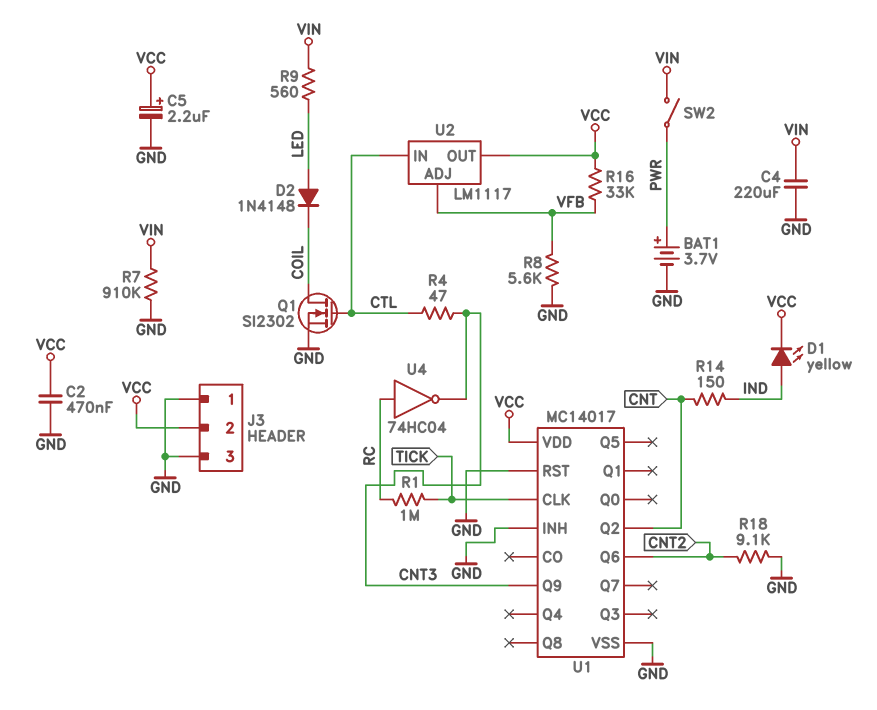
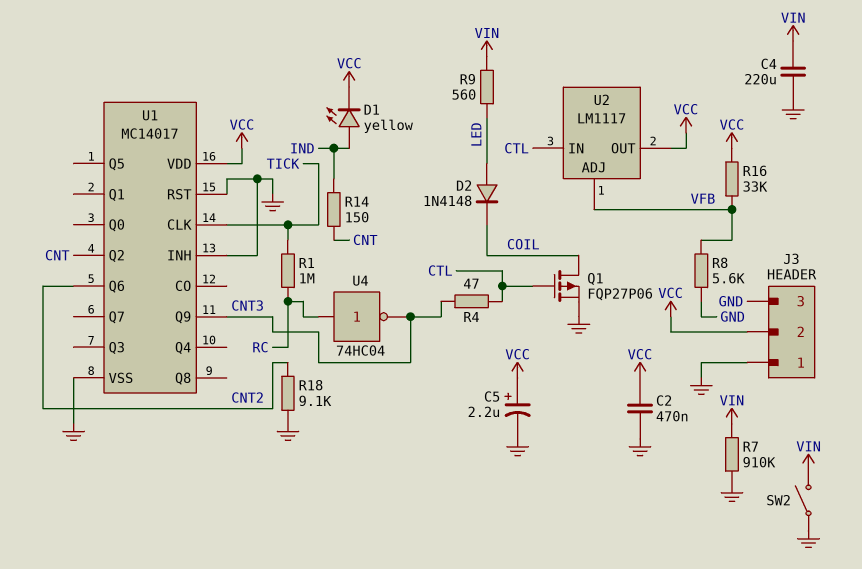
BAT1: 3.7V (plus PWR, minus GND) -> none
Q1: NMOS SI2302 (G CTL, D COIL, S GND) -> PMOS FQP27P06 (G CTL, D COIL, S GND)
SW2: switch (PWR, VIN) -> switch (GND, VIN)

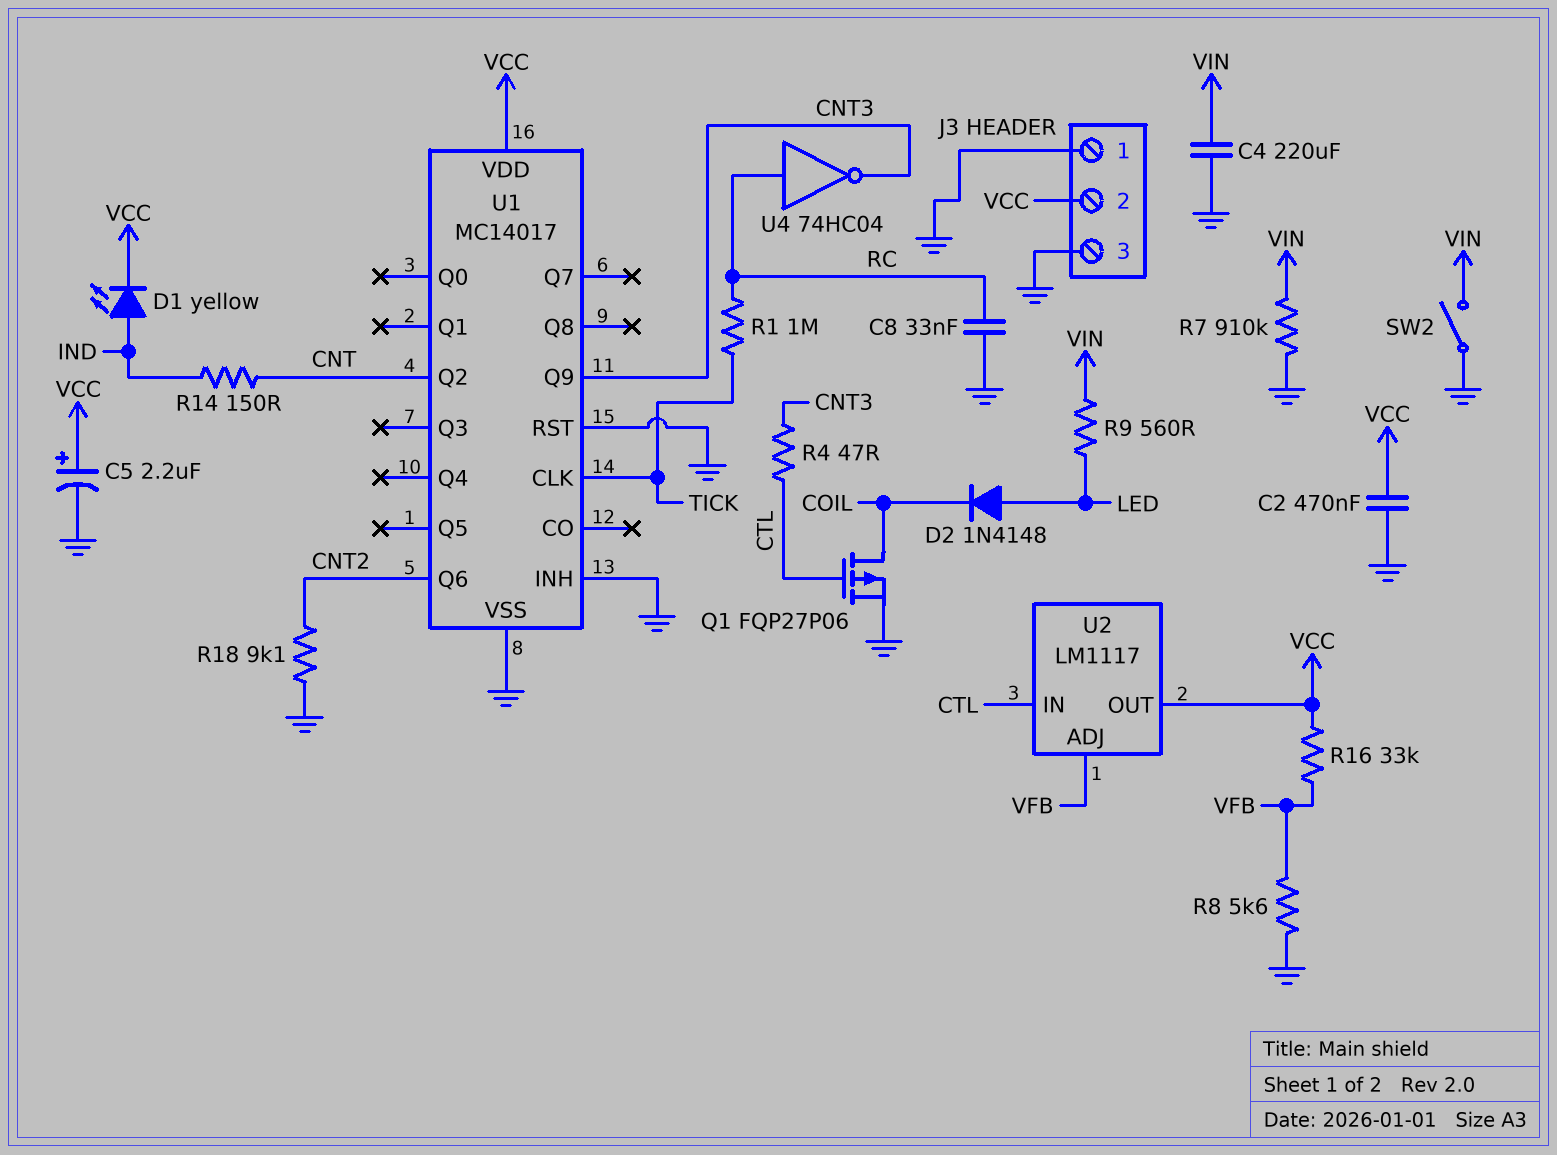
C8: none -> 33nF (GND, RC)

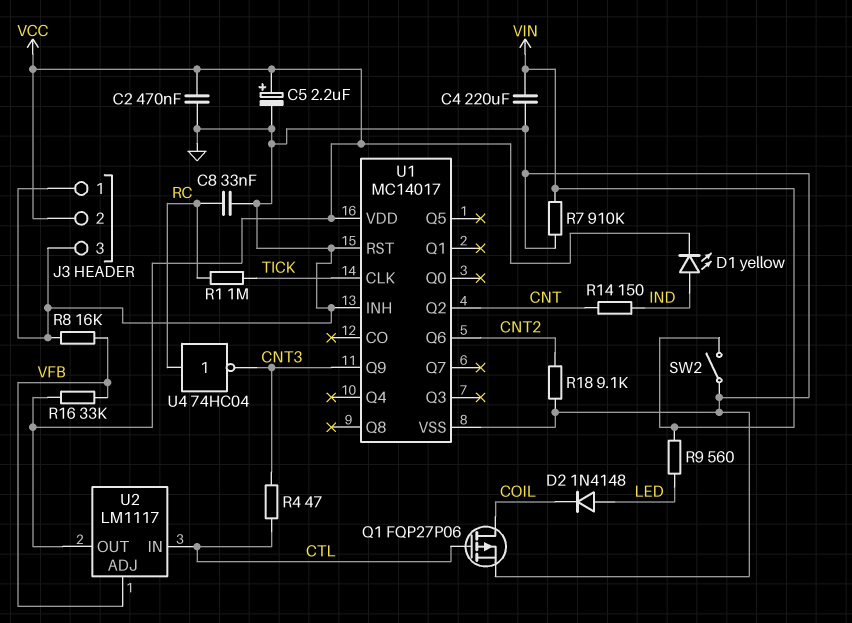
R8: 5.6k (GND, VFB) -> 16k (GND, VFB)

